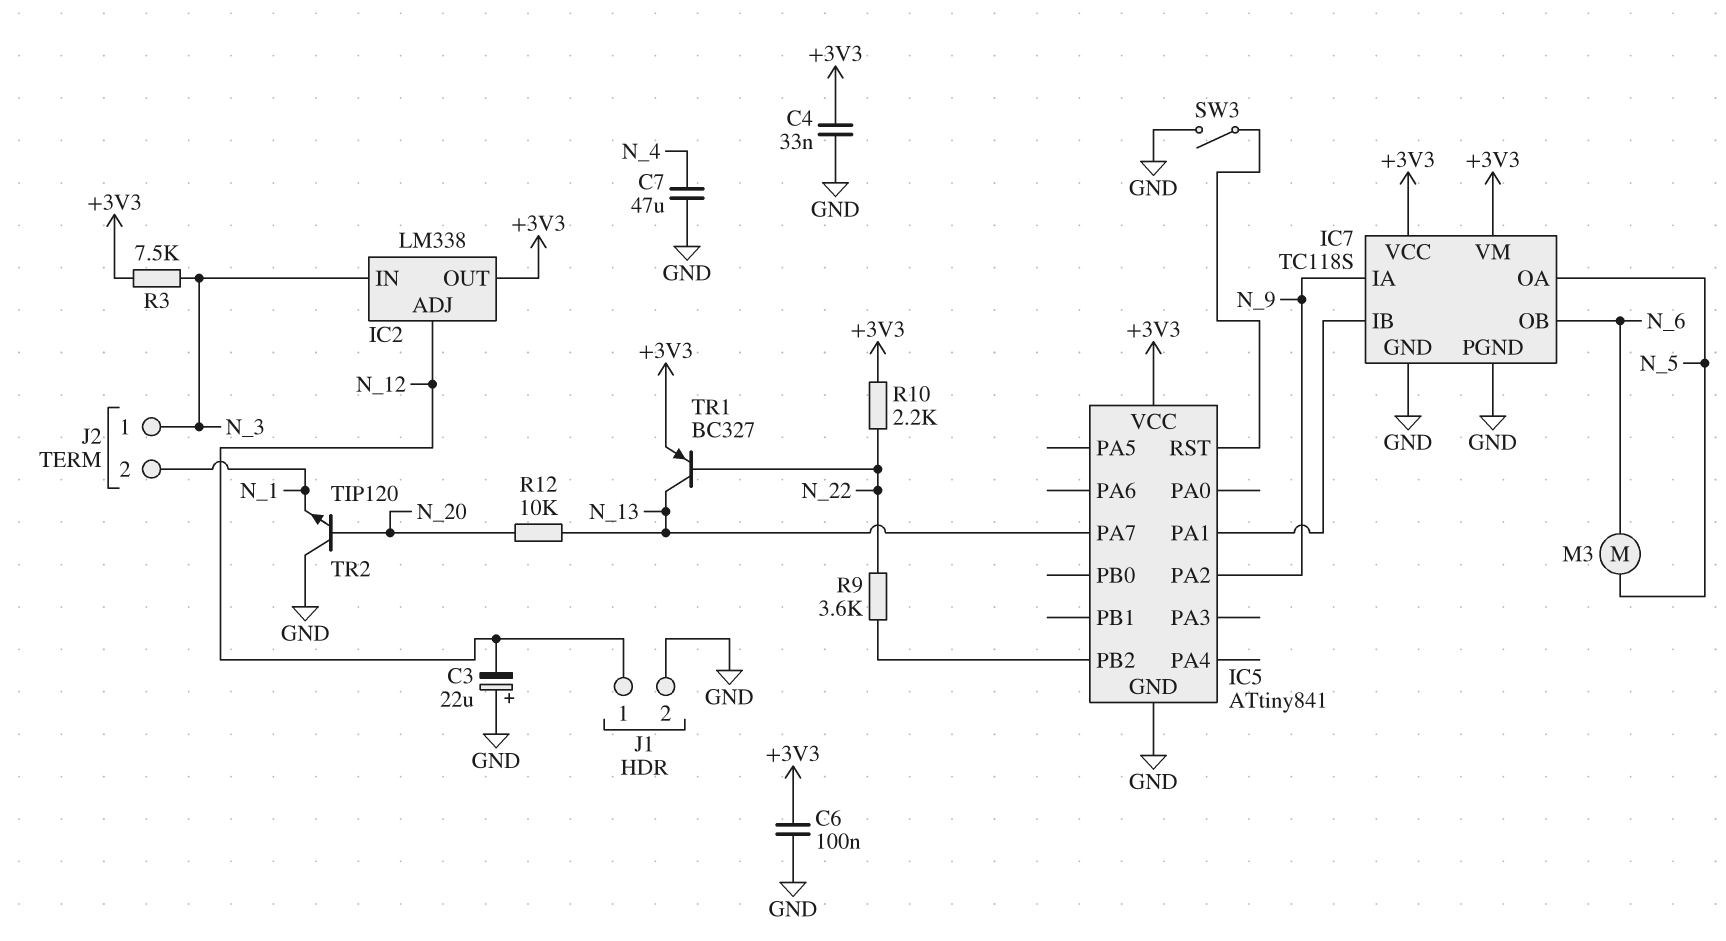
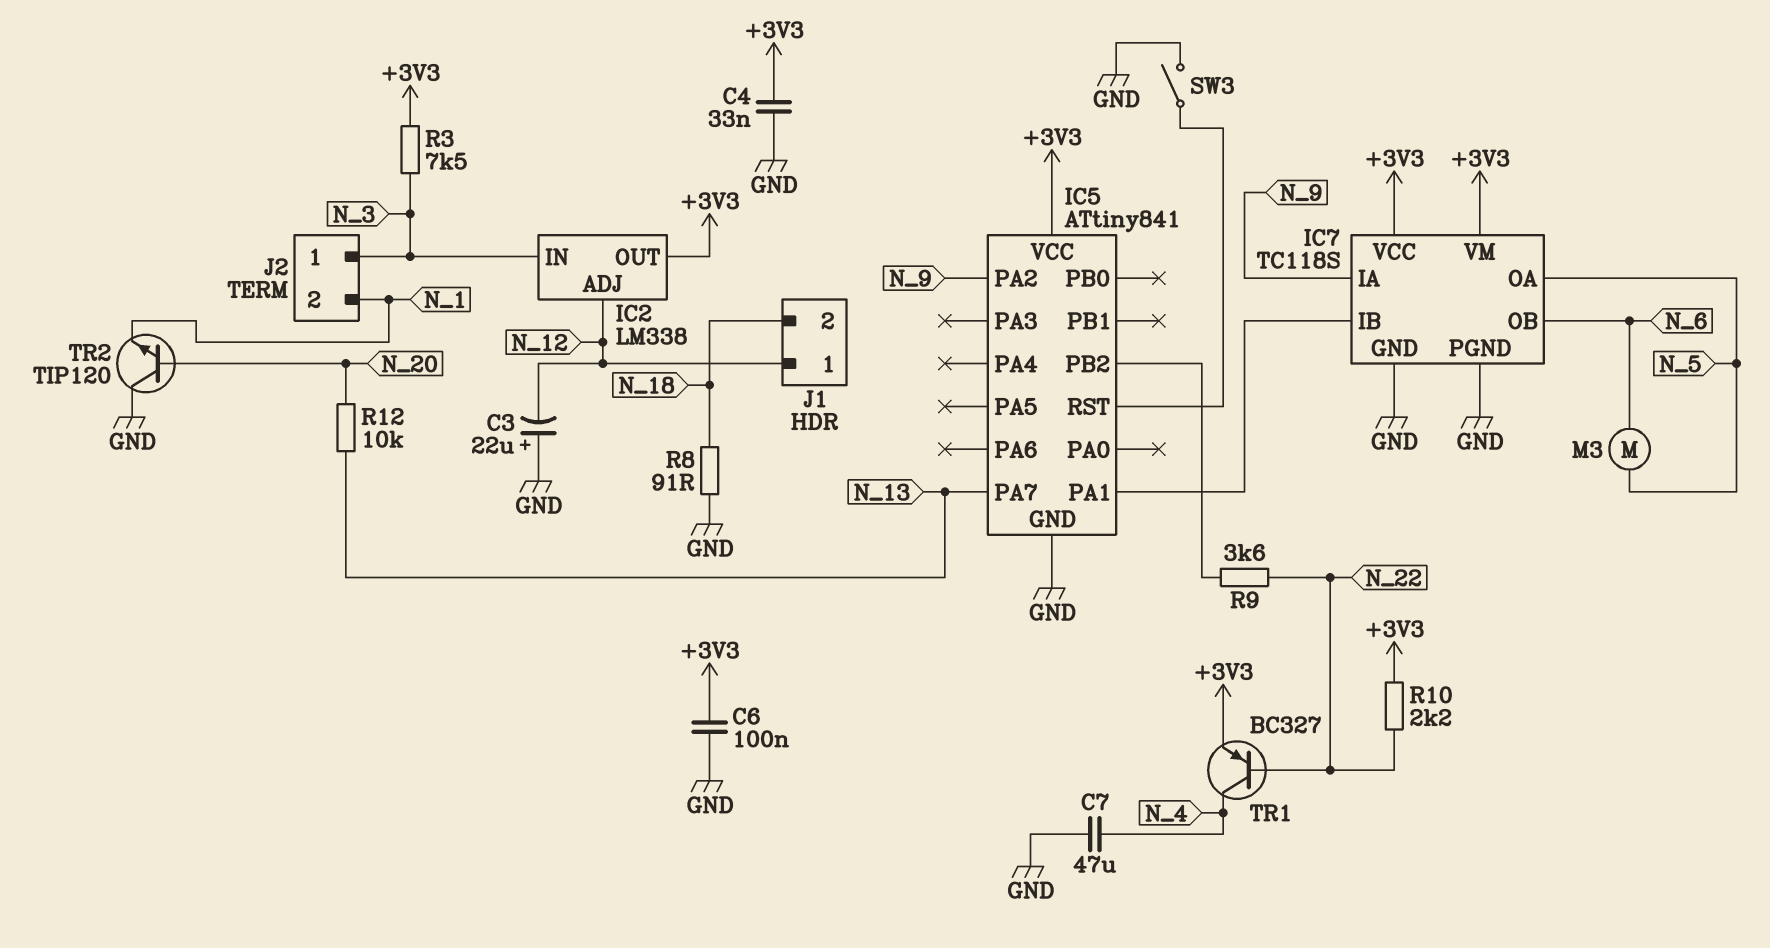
J1 pin 2: GND -> N_18
R8: none -> 91 (GND, N_18)
TR1: PNP BC327 (B N_22, C N_13, E +3V3) -> PNP BC327 (B N_22, C N_4, E +3V3)

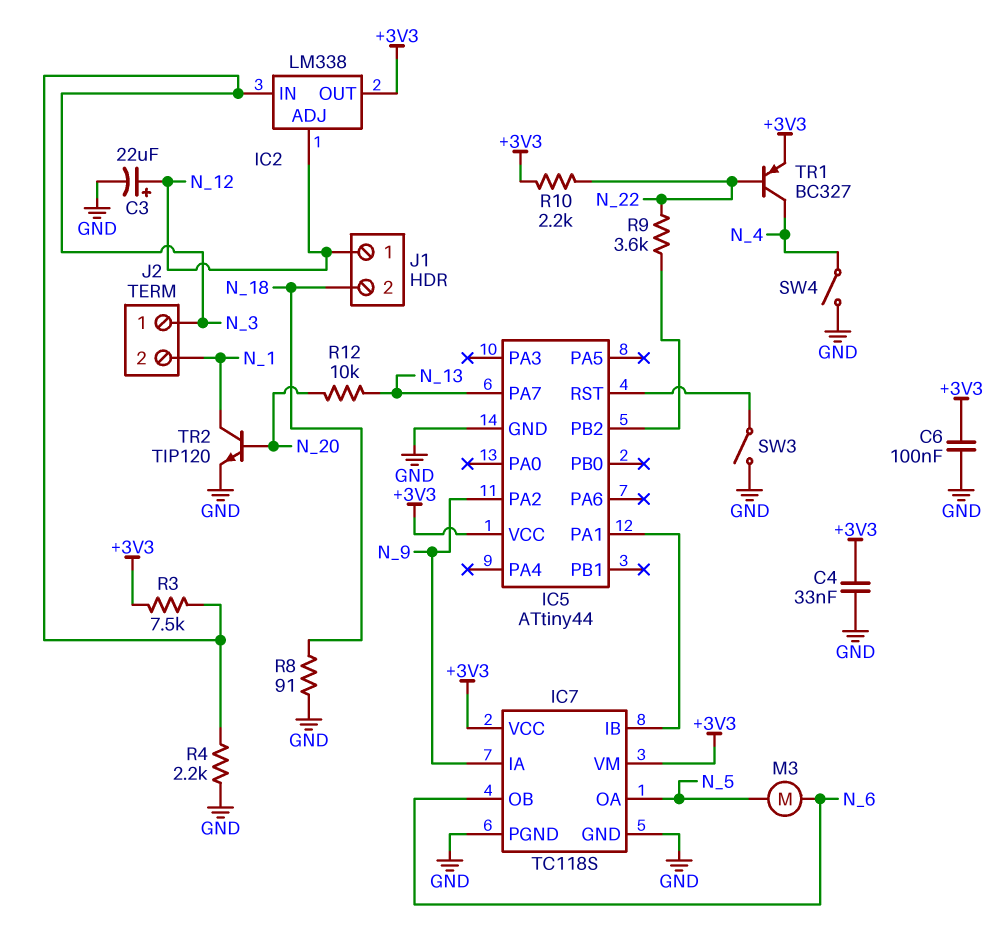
C3: 22uF (plus GND, minus N_12) -> 22uF (plus N_12, minus GND)
C7: 47uF (GND, N_4) -> none
IC5: ATtiny841 -> ATtiny44
R4: none -> 2.2k (GND, N_3)
SW4: none -> switch (GND, N_4)
TR2: NPN TIP120 (B N_20, C GND, E N_1) -> NPN TIP120 (B N_20, C N_1, E GND)

